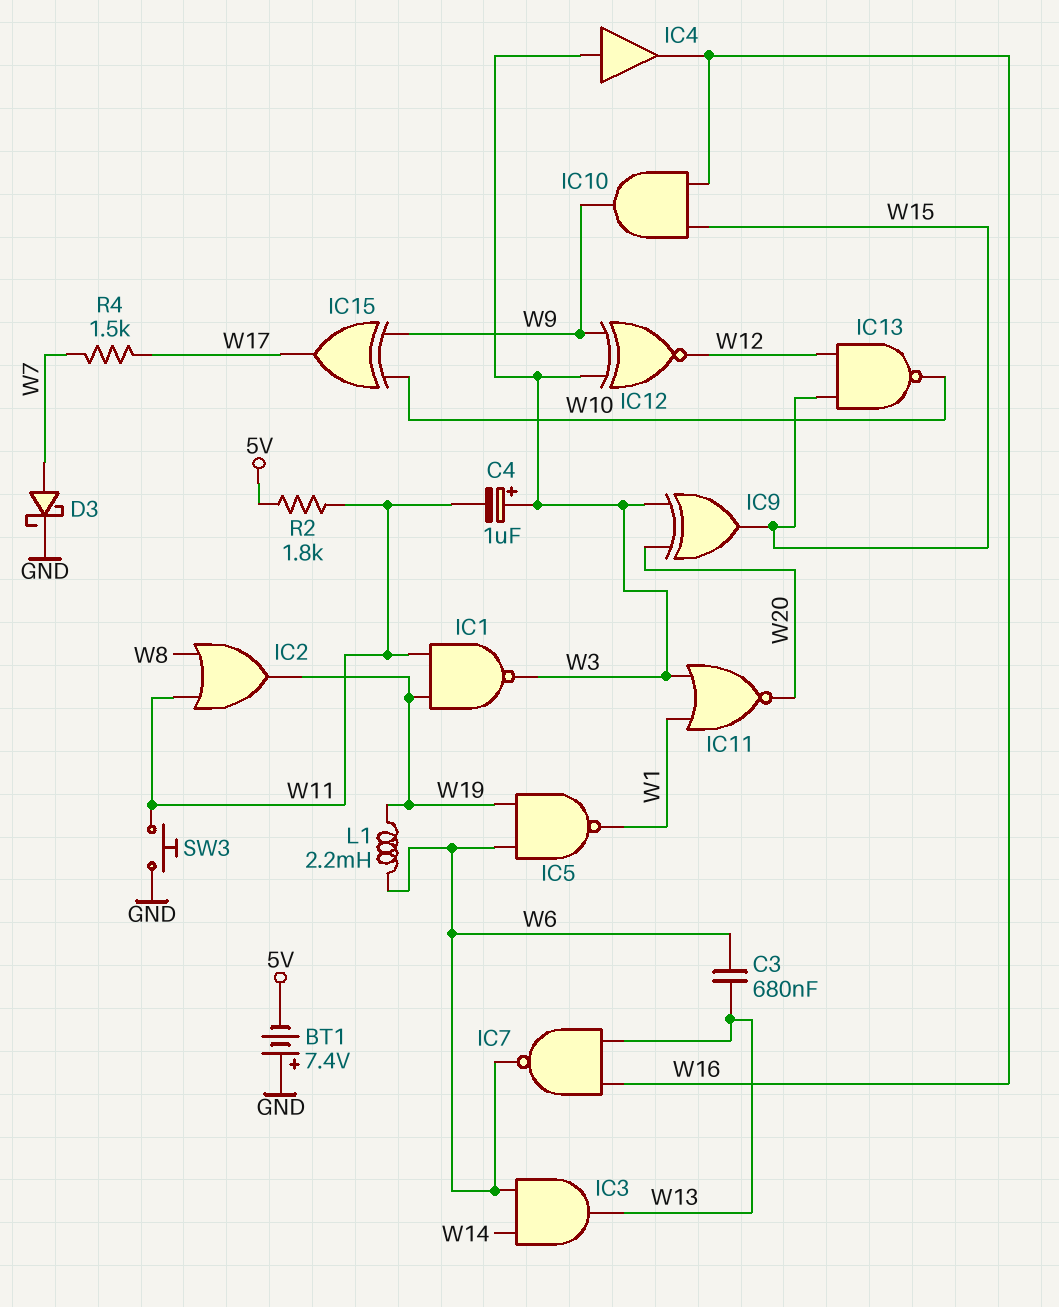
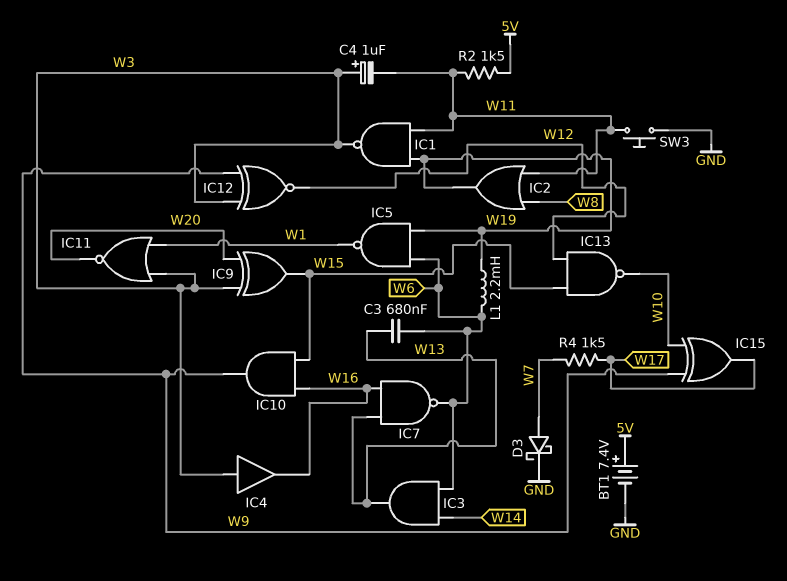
BT1: 7.4V (plus GND, minus 5V) -> 7.4V (plus 5V, minus GND)
R2: 1.8k (5V, W11) -> 1.5k (5V, W11)

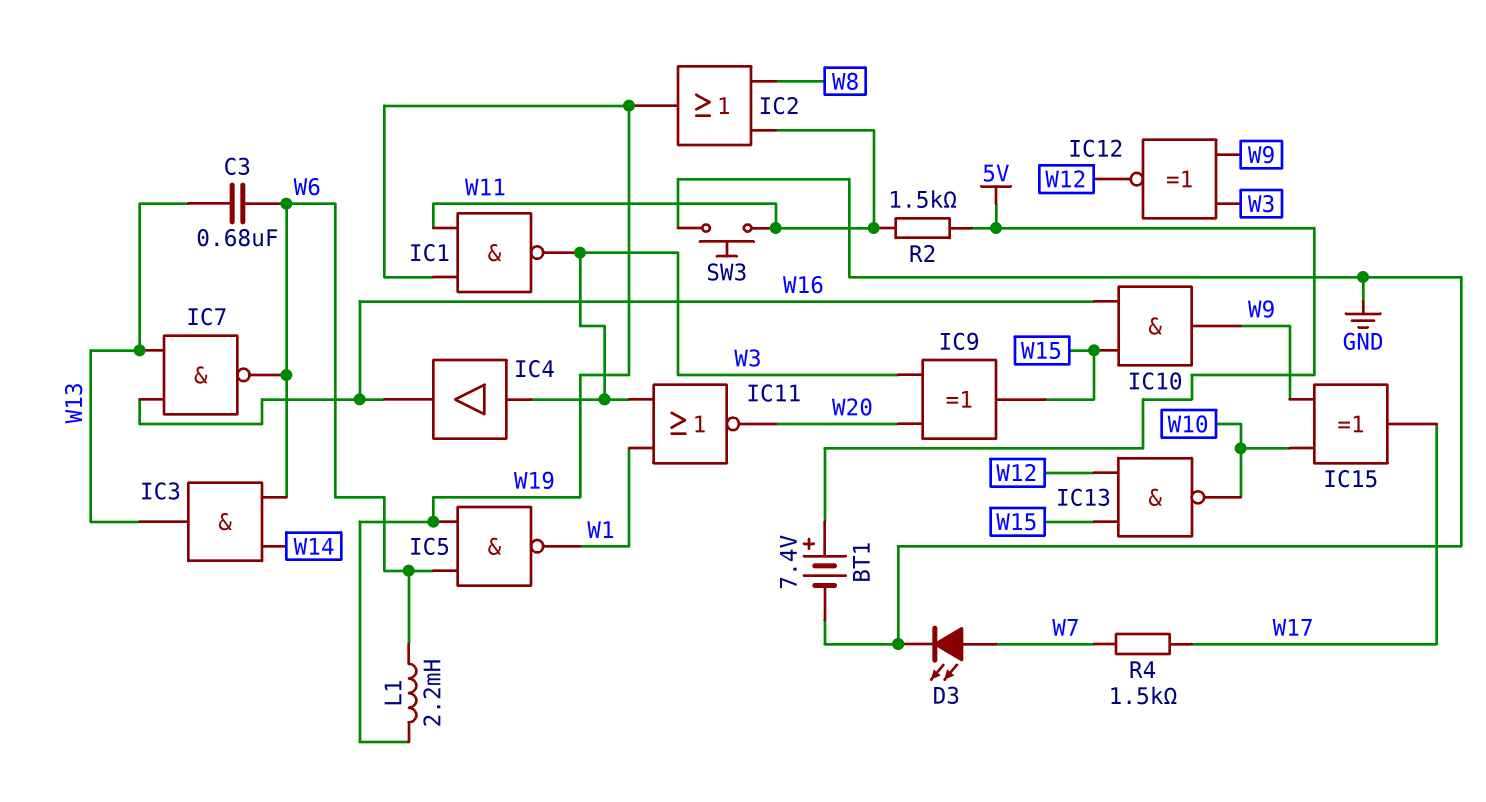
C4: 1uF (plus W3, minus W11) -> none
D3: schottky (A W7, K GND) -> LED (A W7, K GND)

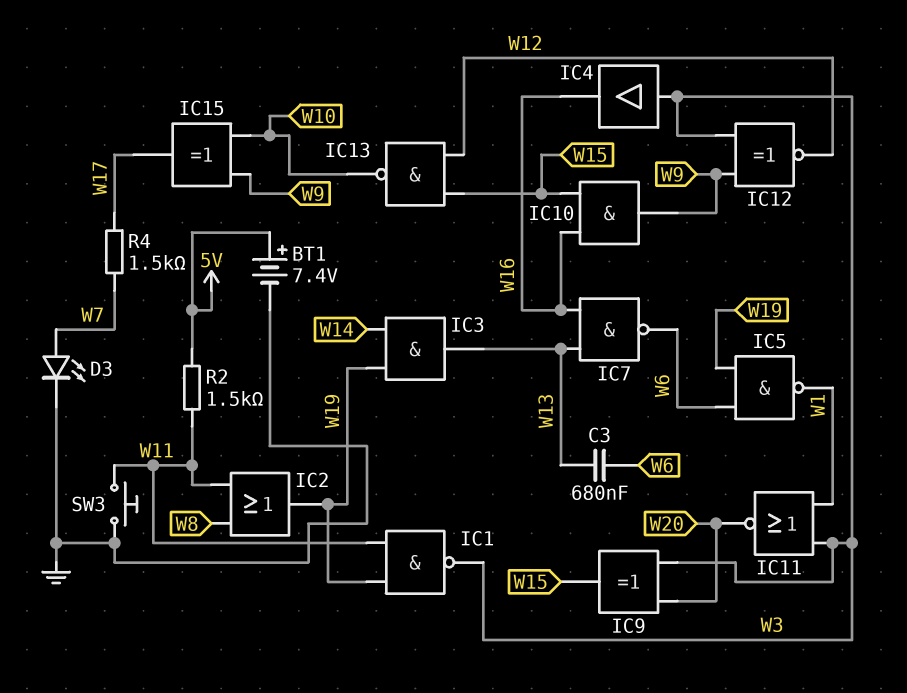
IC3: AND (in W6, in W14, out W13) -> AND (in W14, in W19, out W13)
L1: 2.2mH (W6, W19) -> none

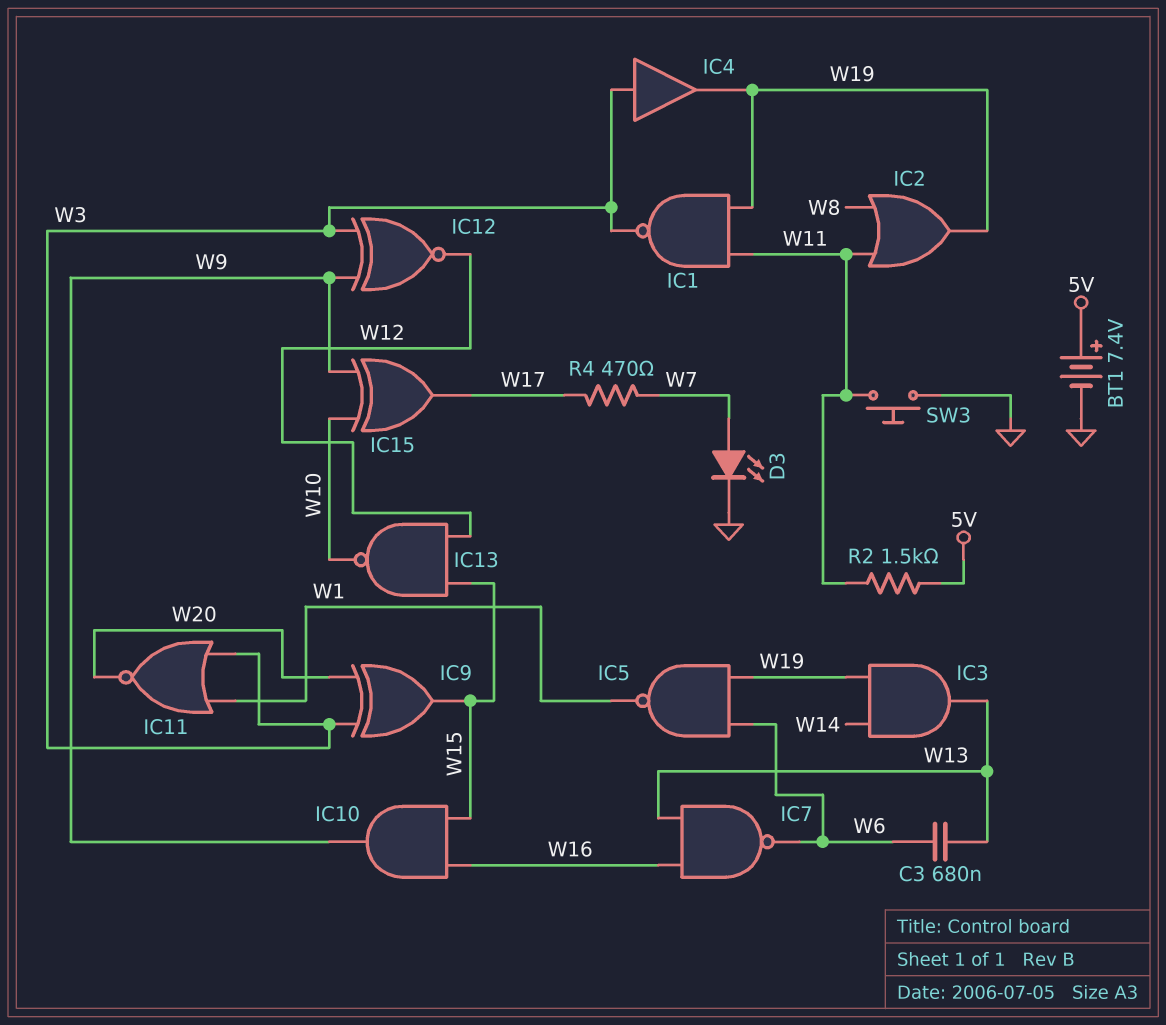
IC4: buffer (in W3, out W16) -> buffer (in W3, out W19)
R4: 1.5k (W7, W17) -> 470 (W7, W17)

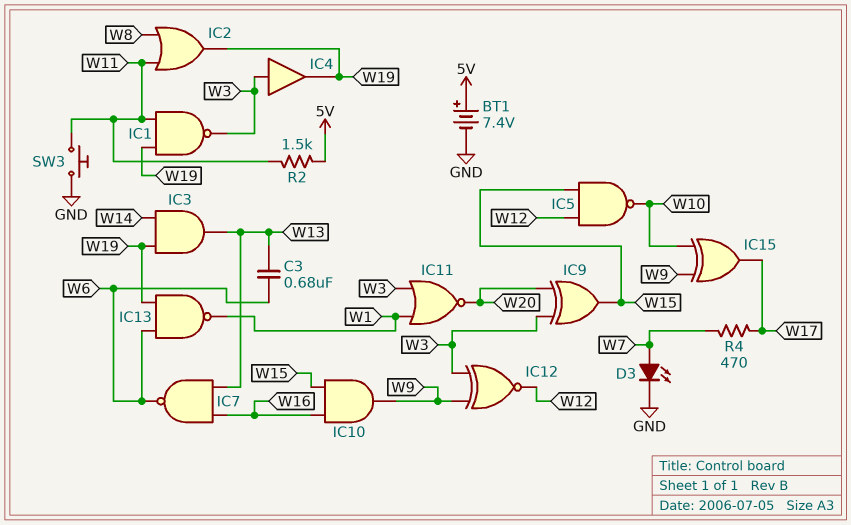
IC5: NAND (in W6, in W19, out W1) -> NAND (in W12, in W15, out W10)
IC13: NAND (in W12, in W15, out W10) -> NAND (in W6, in W19, out W1)

